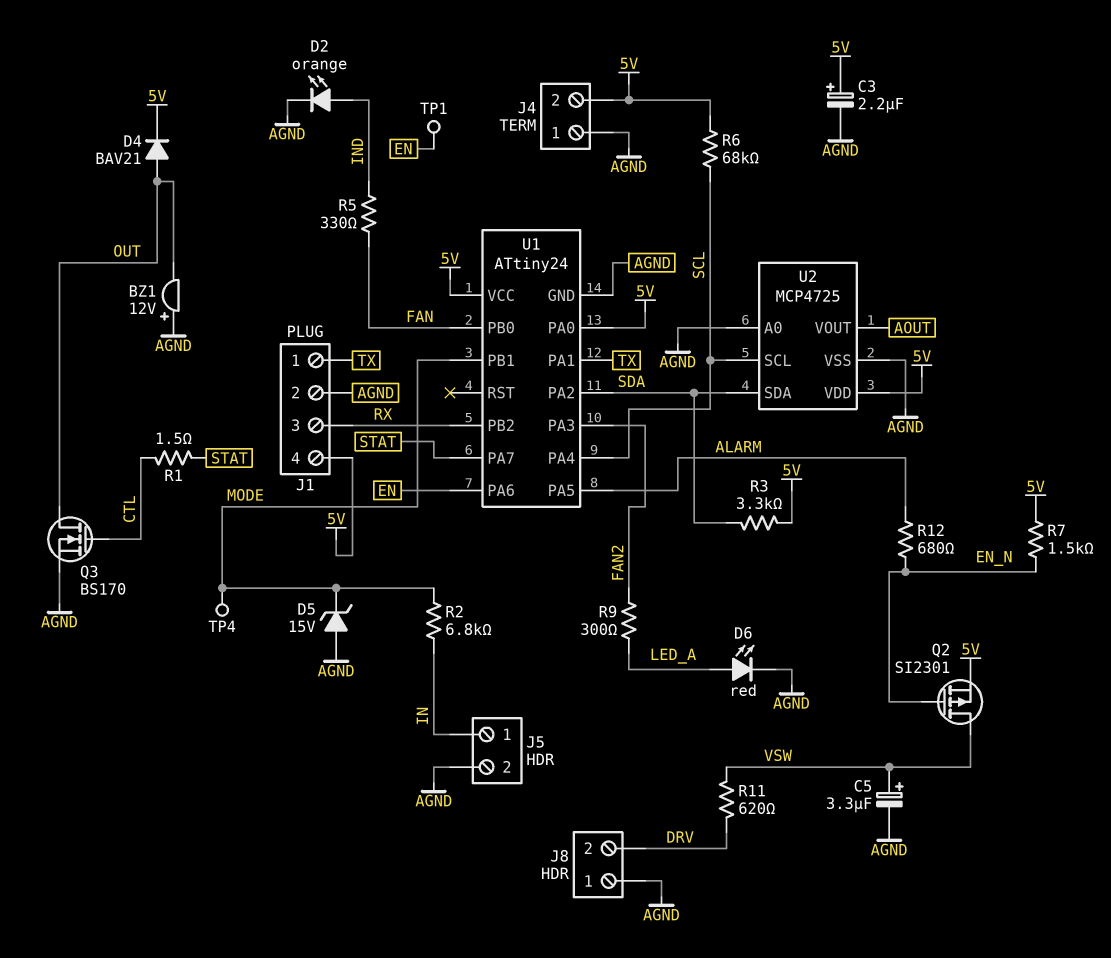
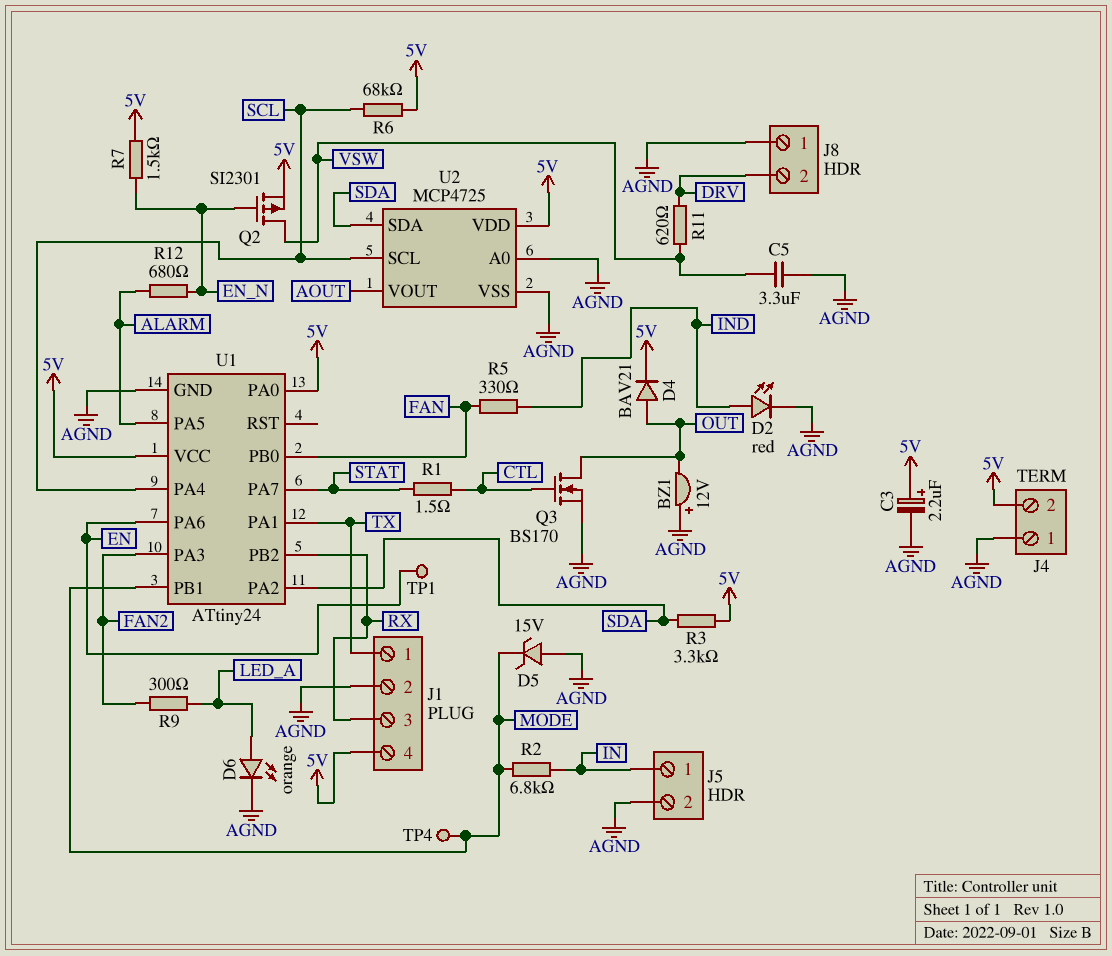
C5: 3.3uF (plus VSW, minus AGND) -> 3.3uF (AGND, VSW)
D2: LED orange (A IND, K AGND) -> LED red (A IND, K AGND)
D6: LED red (A LED_A, K AGND) -> LED orange (A LED_A, K AGND)

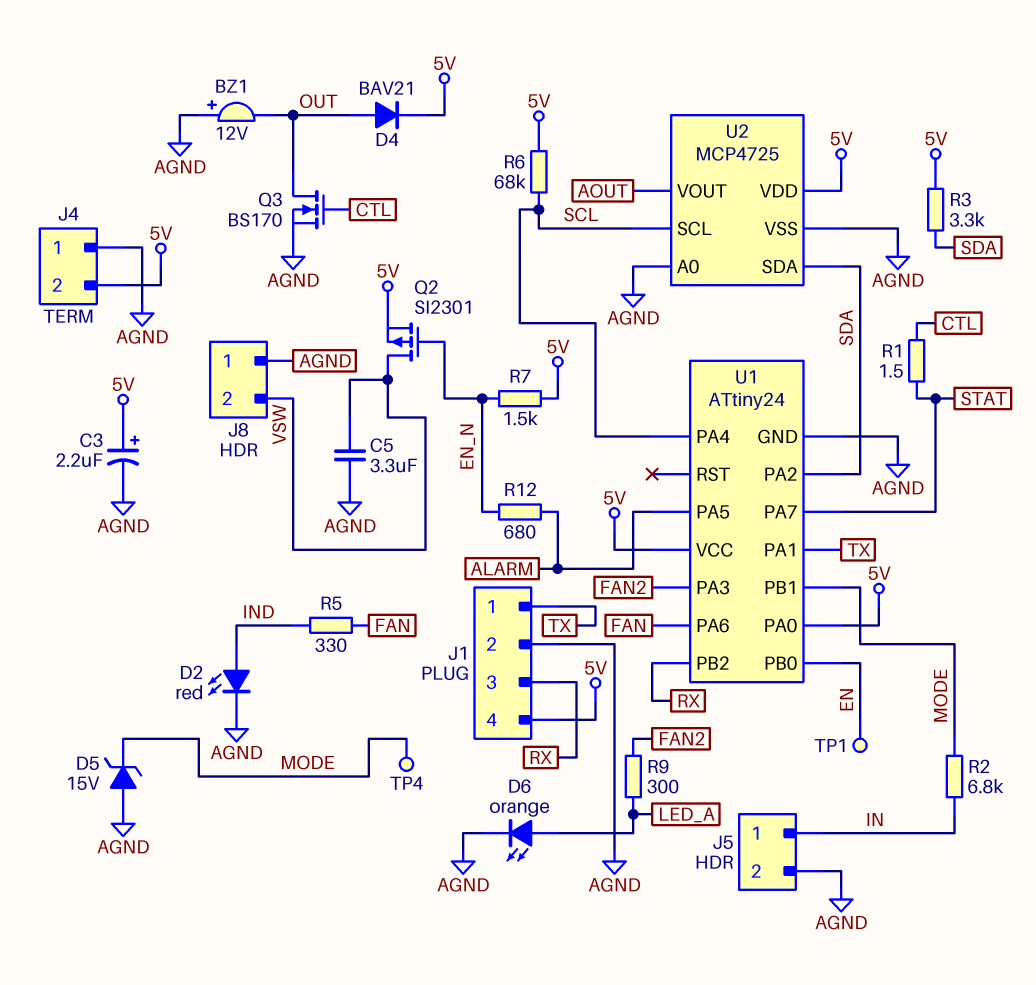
J8 pin 2: DRV -> VSW
R11: 620 (DRV, VSW) -> none
U1 pin PA6: EN -> FAN
U1 pin PB0: FAN -> EN

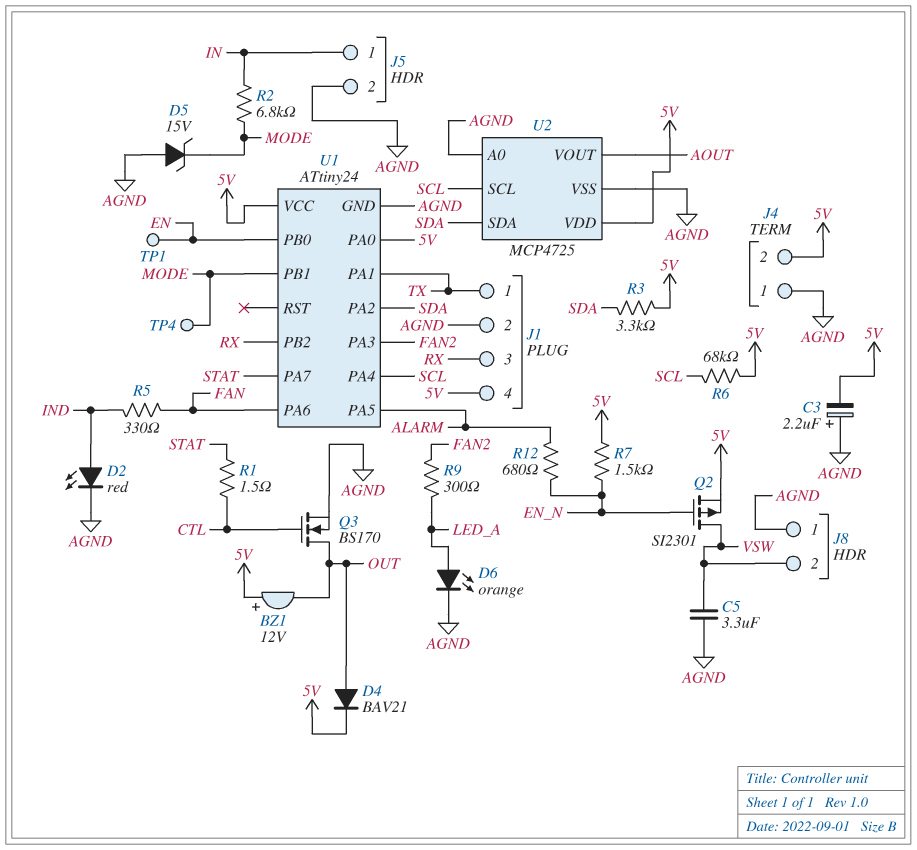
BZ1: buzzer 12V (plus AGND, minus OUT) -> buzzer 12V (plus 5V, minus OUT)
C3: 2.2uF (plus 5V, minus AGND) -> 2.2uF (plus AGND, minus 5V)

